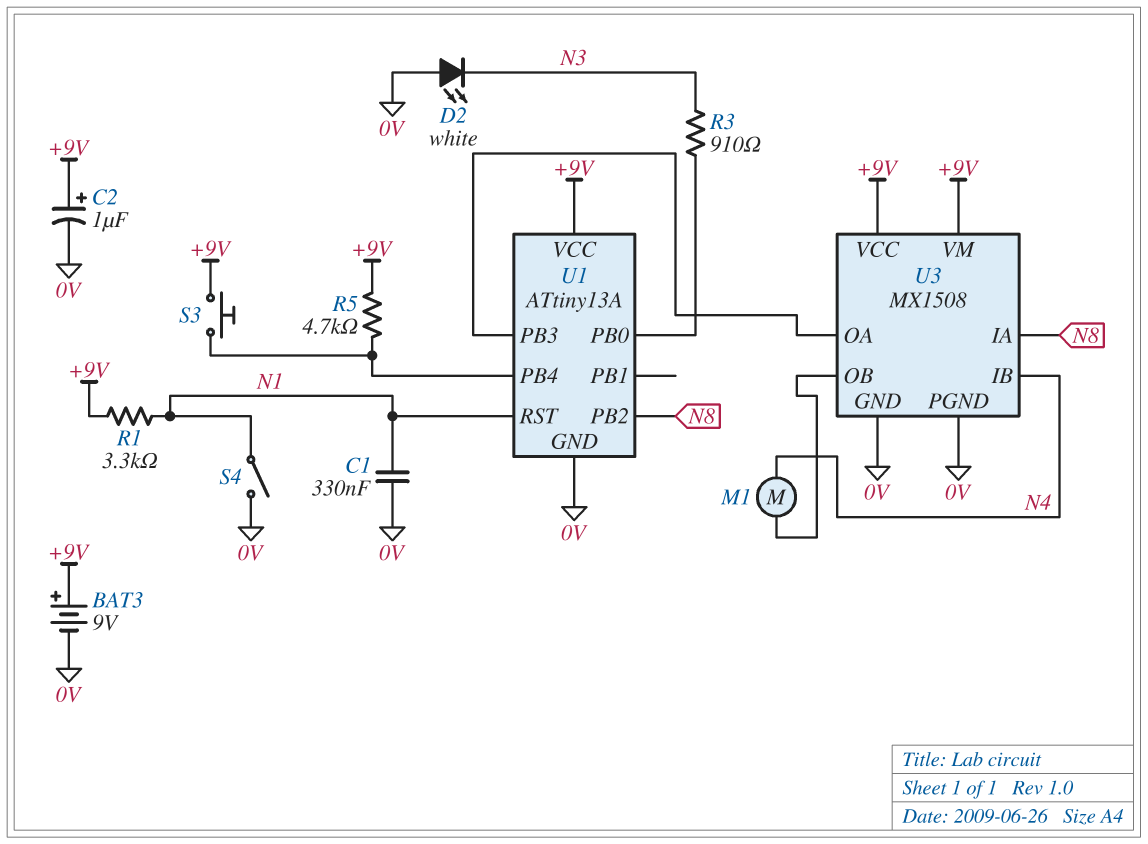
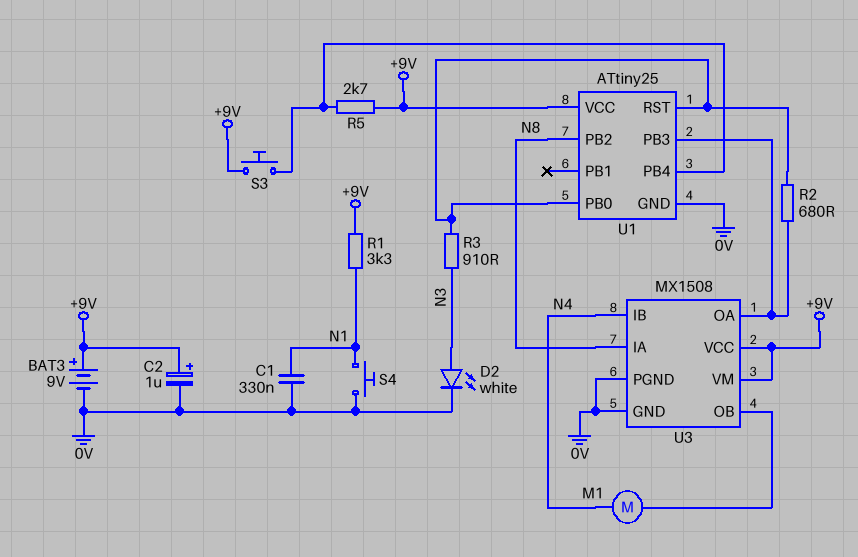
D2: LED white (A 0V, K N3) -> LED white (A N3, K 0V)
R2: none -> 680 (U1/PB0, U1/PB3)
R5: 4.7k (+9V, U1/PB4) -> 2.7k (+9V, U1/PB4)
S4: switch (0V, N1) -> button (0V, N1)
U1: ATtiny13A -> ATtiny25
U1 pin RST: N1 -> U1/PB0

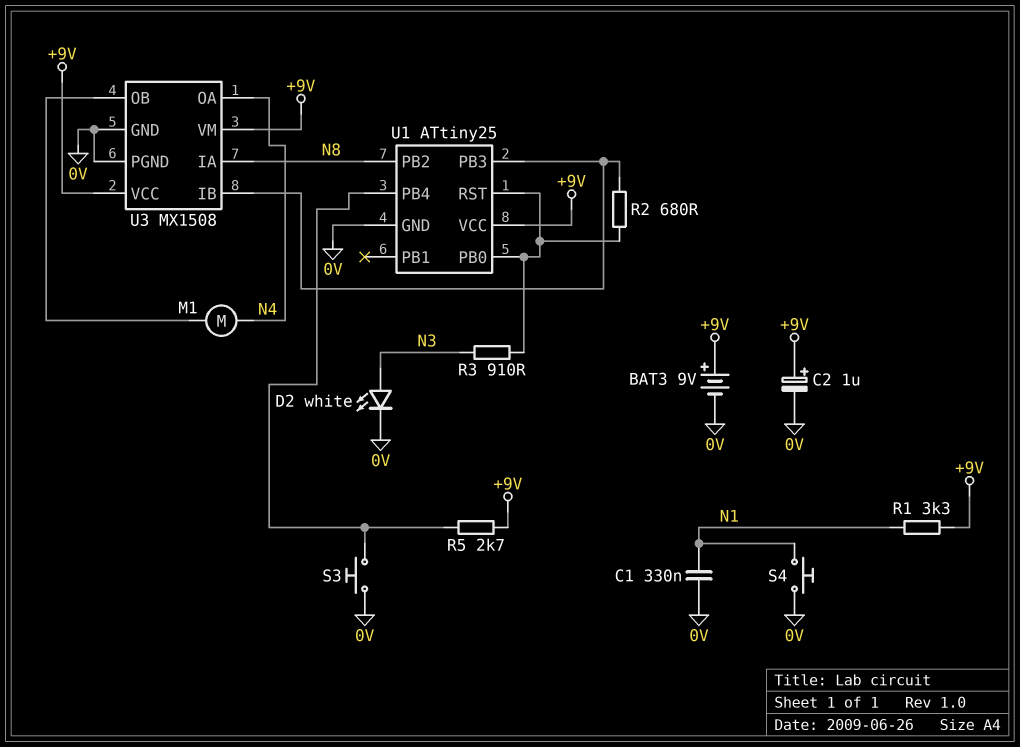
S3: button (+9V, U1/PB4) -> button (0V, U1/PB4)
U3 pin IB: N4 -> U1/PB3
U3 pin OA: U1/PB3 -> N4

